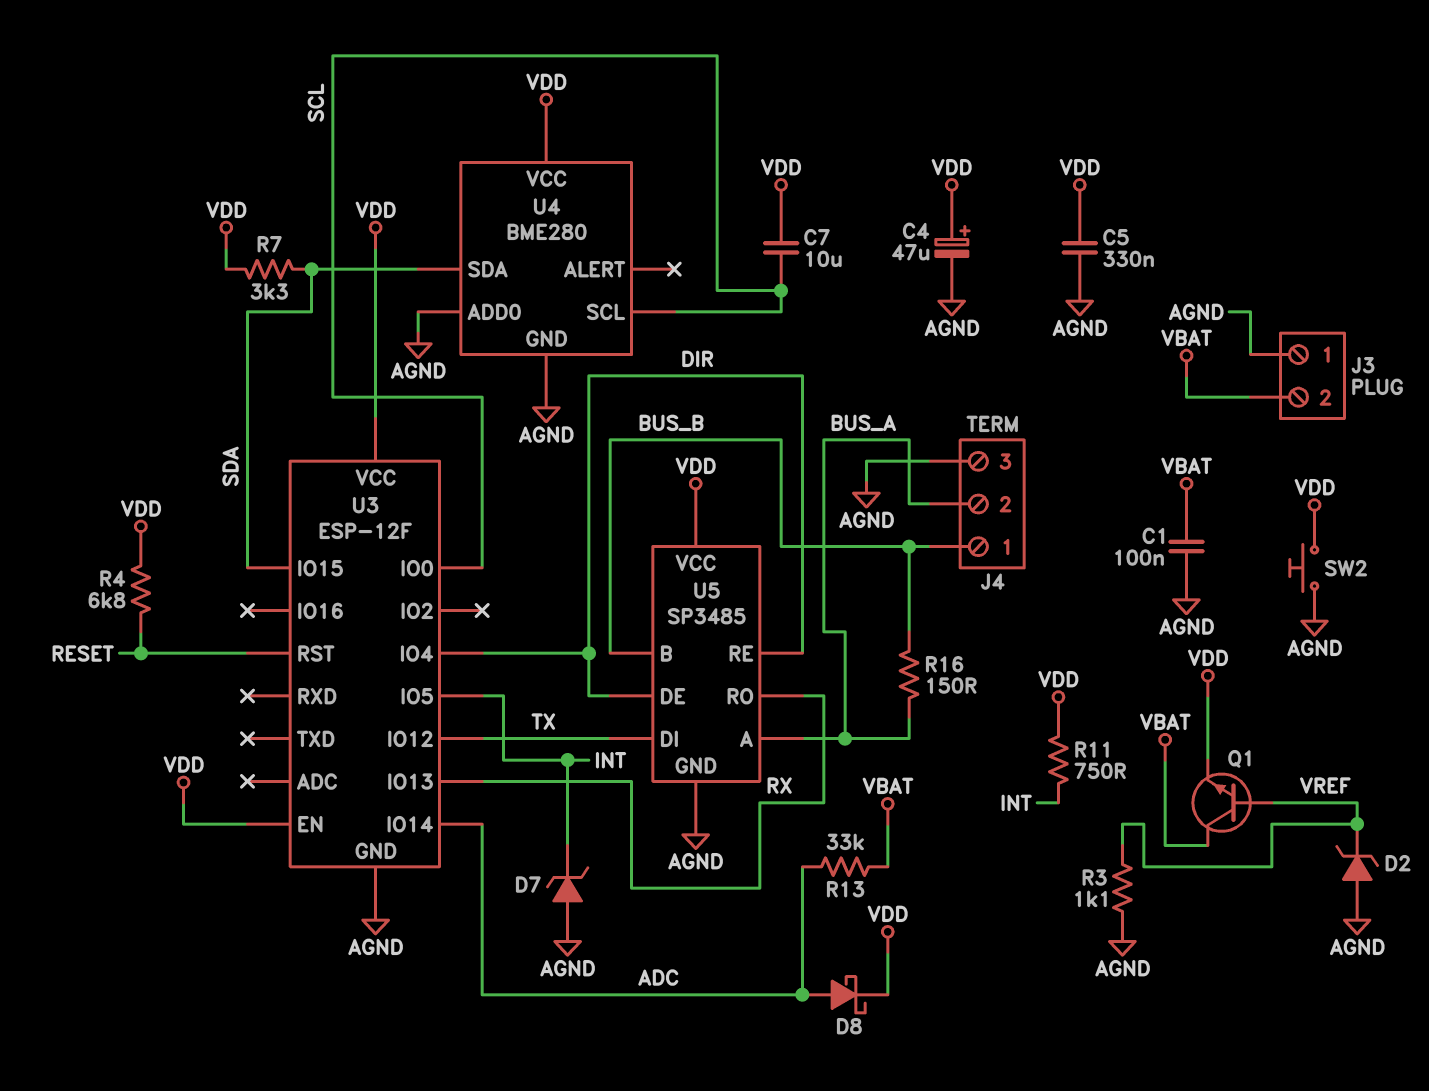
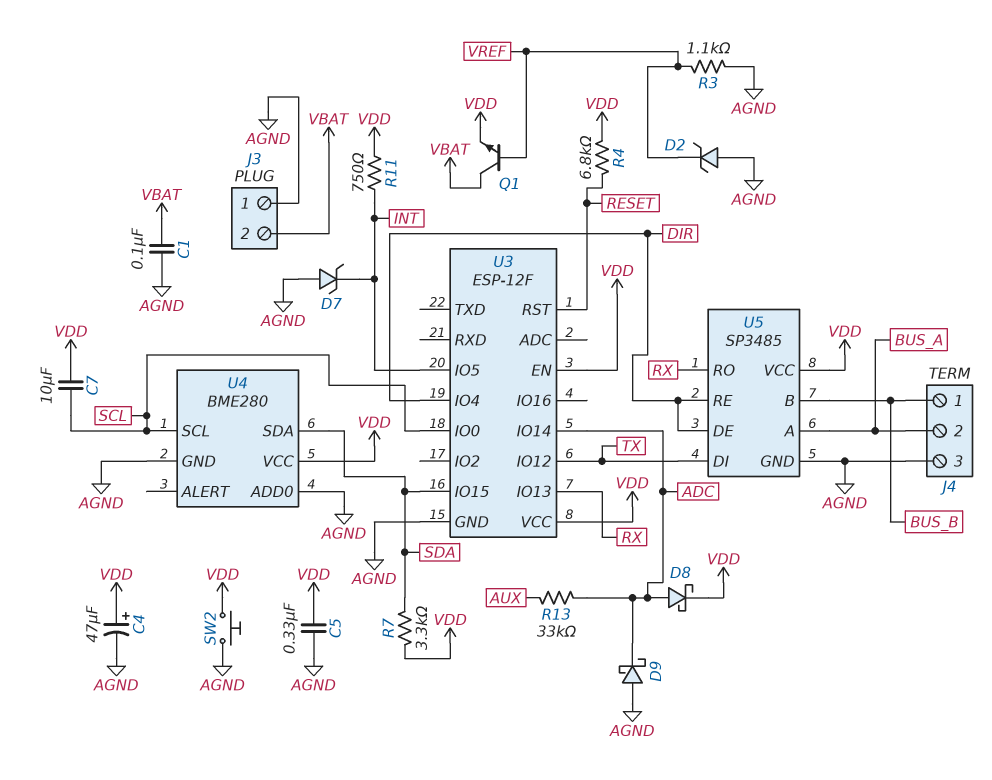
D9: none -> schottky (A AGND, K ADC)
R13: 33k (ADC, VBAT) -> 33k (ADC, AUX)
R16: 150 (BUS_A, BUS_B) -> none

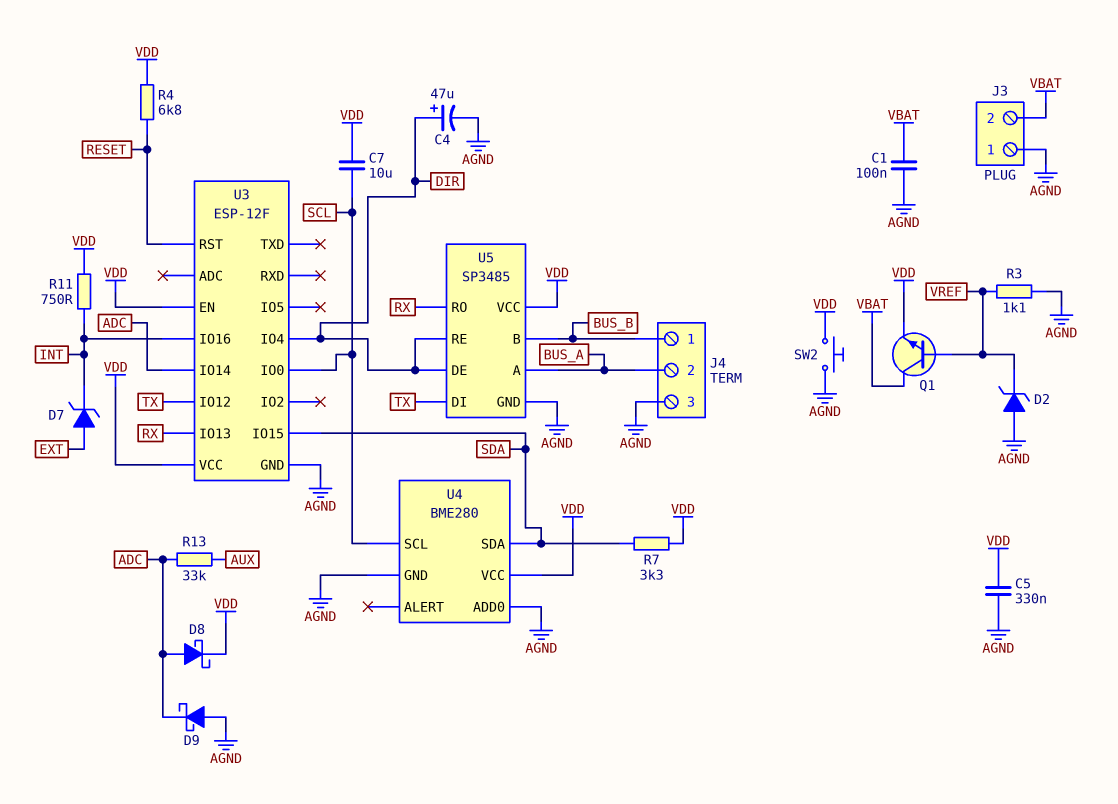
C4: 47uF (plus VDD, minus AGND) -> 47uF (plus DIR, minus AGND)
D7: zener (A AGND, K INT) -> zener (A EXT, K INT)
U3 pin IO5: INT -> none
U3 pin IO16: none -> INT

